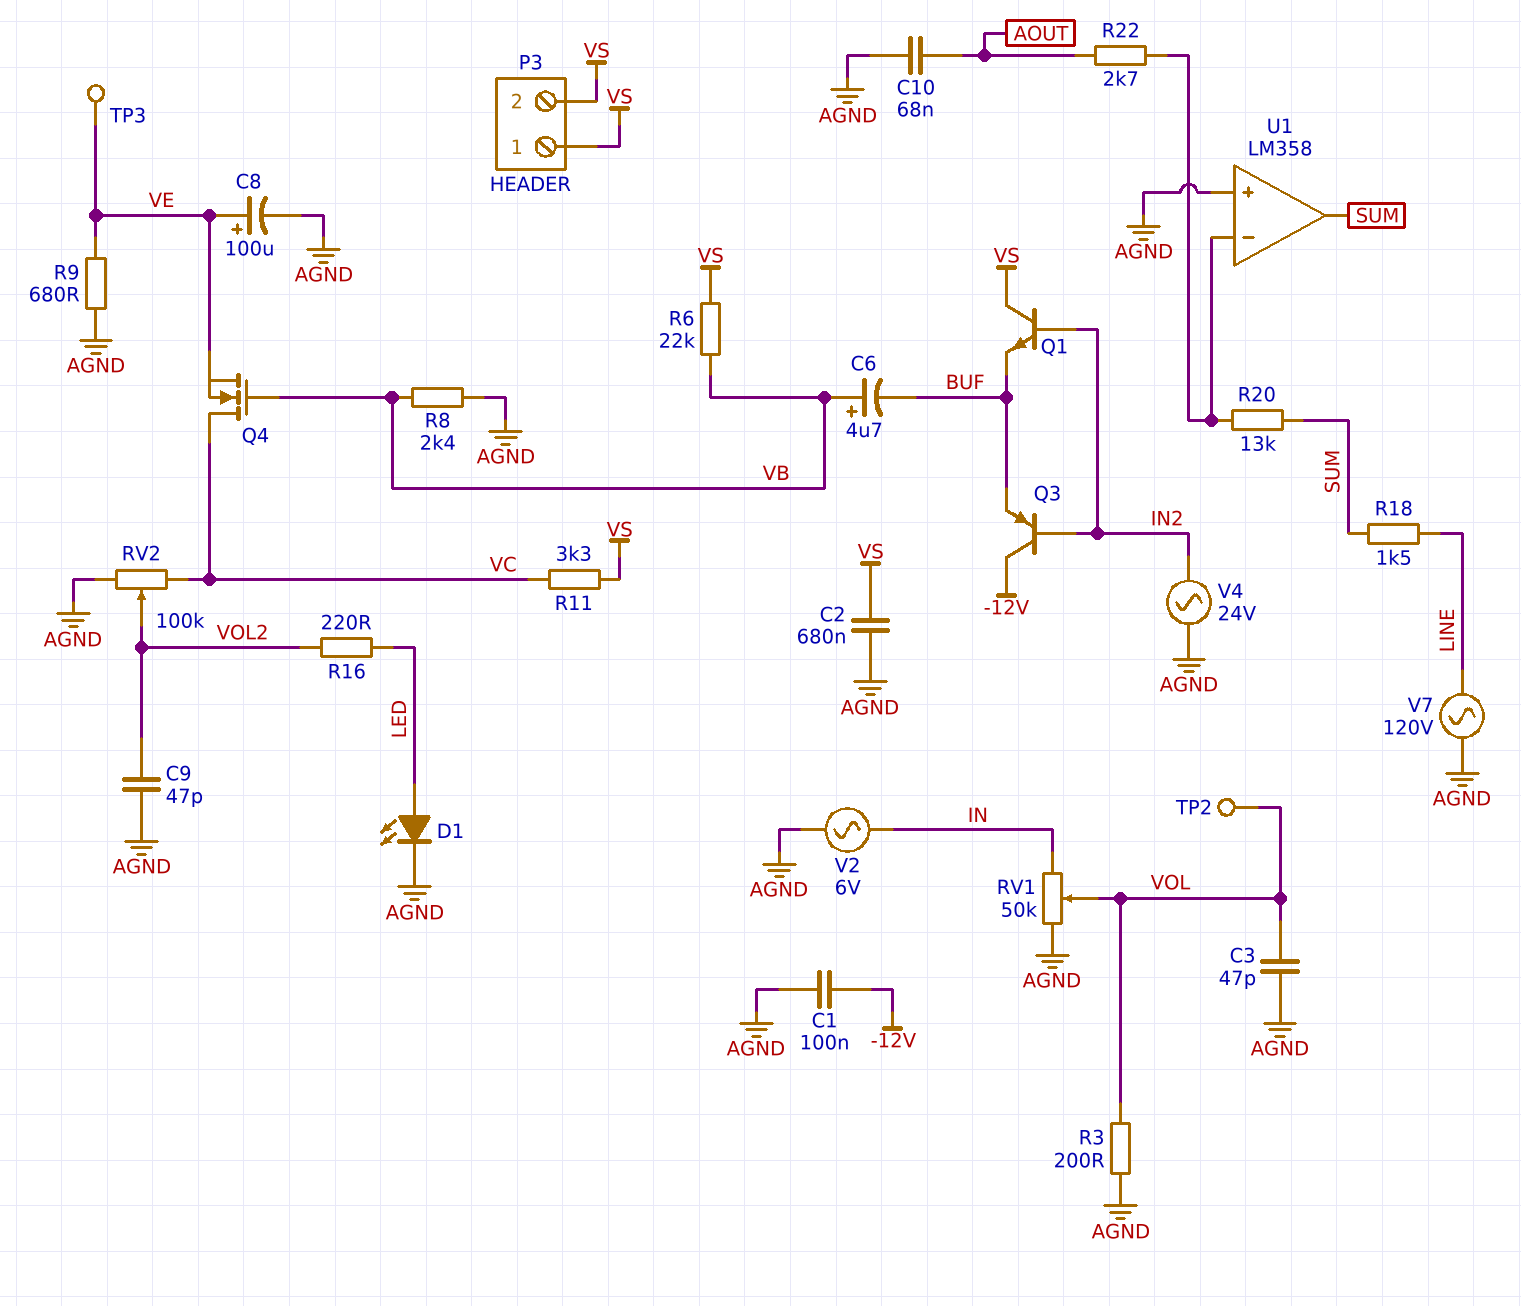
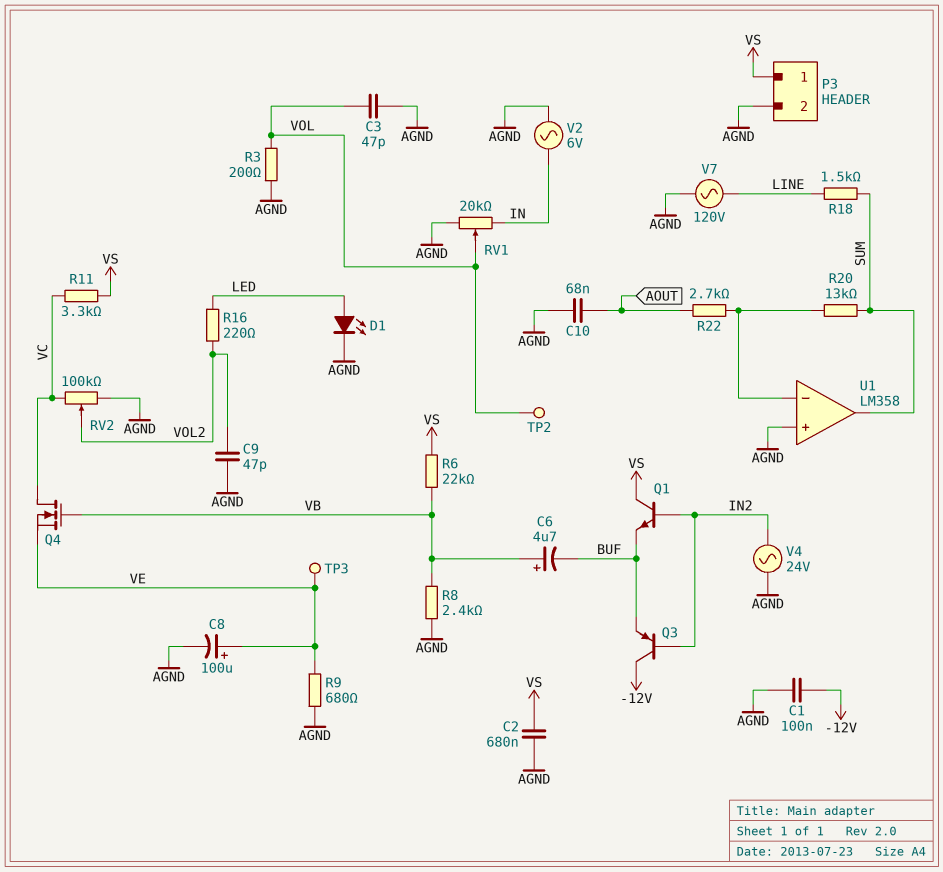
P3 pin 2: VS -> AGND
RV1: 50k (AGND, IN, wiper VOL) -> 20k (AGND, IN, wiper VOL)

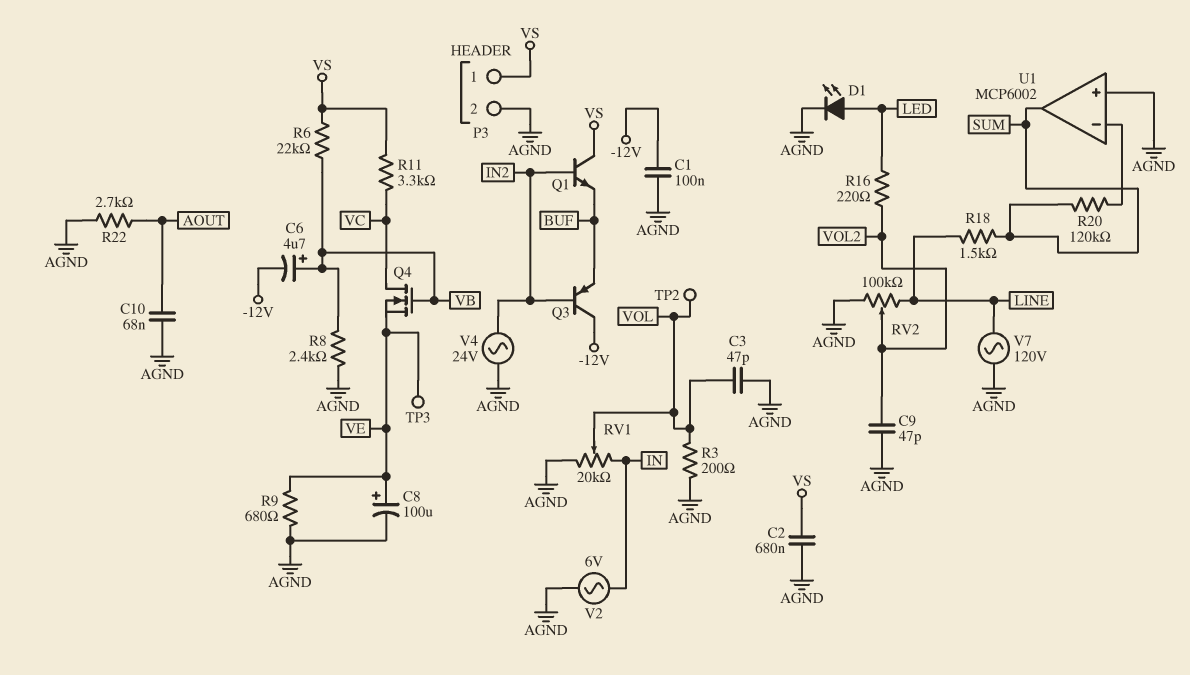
C6: 4.7uF (plus VB, minus BUF) -> 4.7uF (plus VB, minus -12V)
R20: 13k (SUM, U1/in-) -> 120k (SUM, U1/in-)
R22: 2.7k (AOUT, U1/in-) -> 2.7k (AGND, AOUT)
RV2: 100k (AGND, VC, wiper VOL2) -> 100k (AGND, LINE, wiper VOL2)
U1: LM358 -> MCP6002

